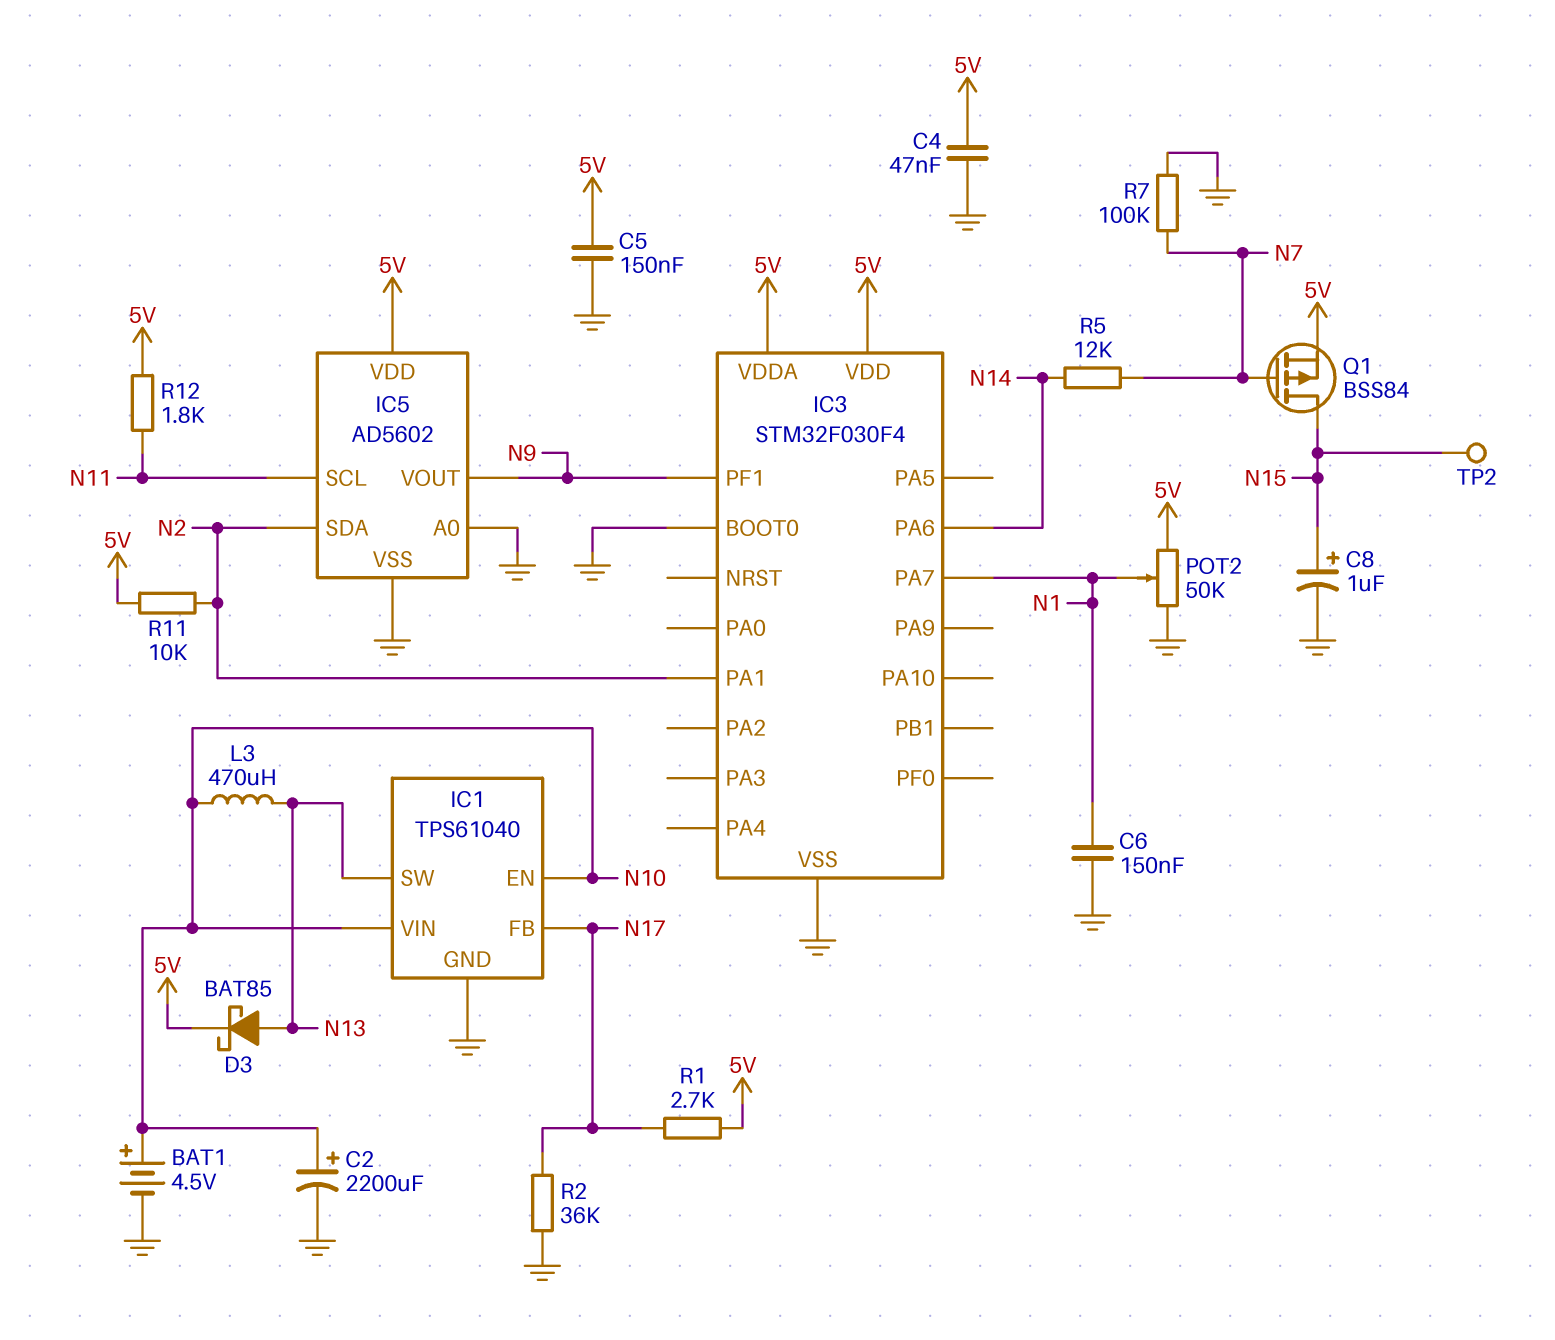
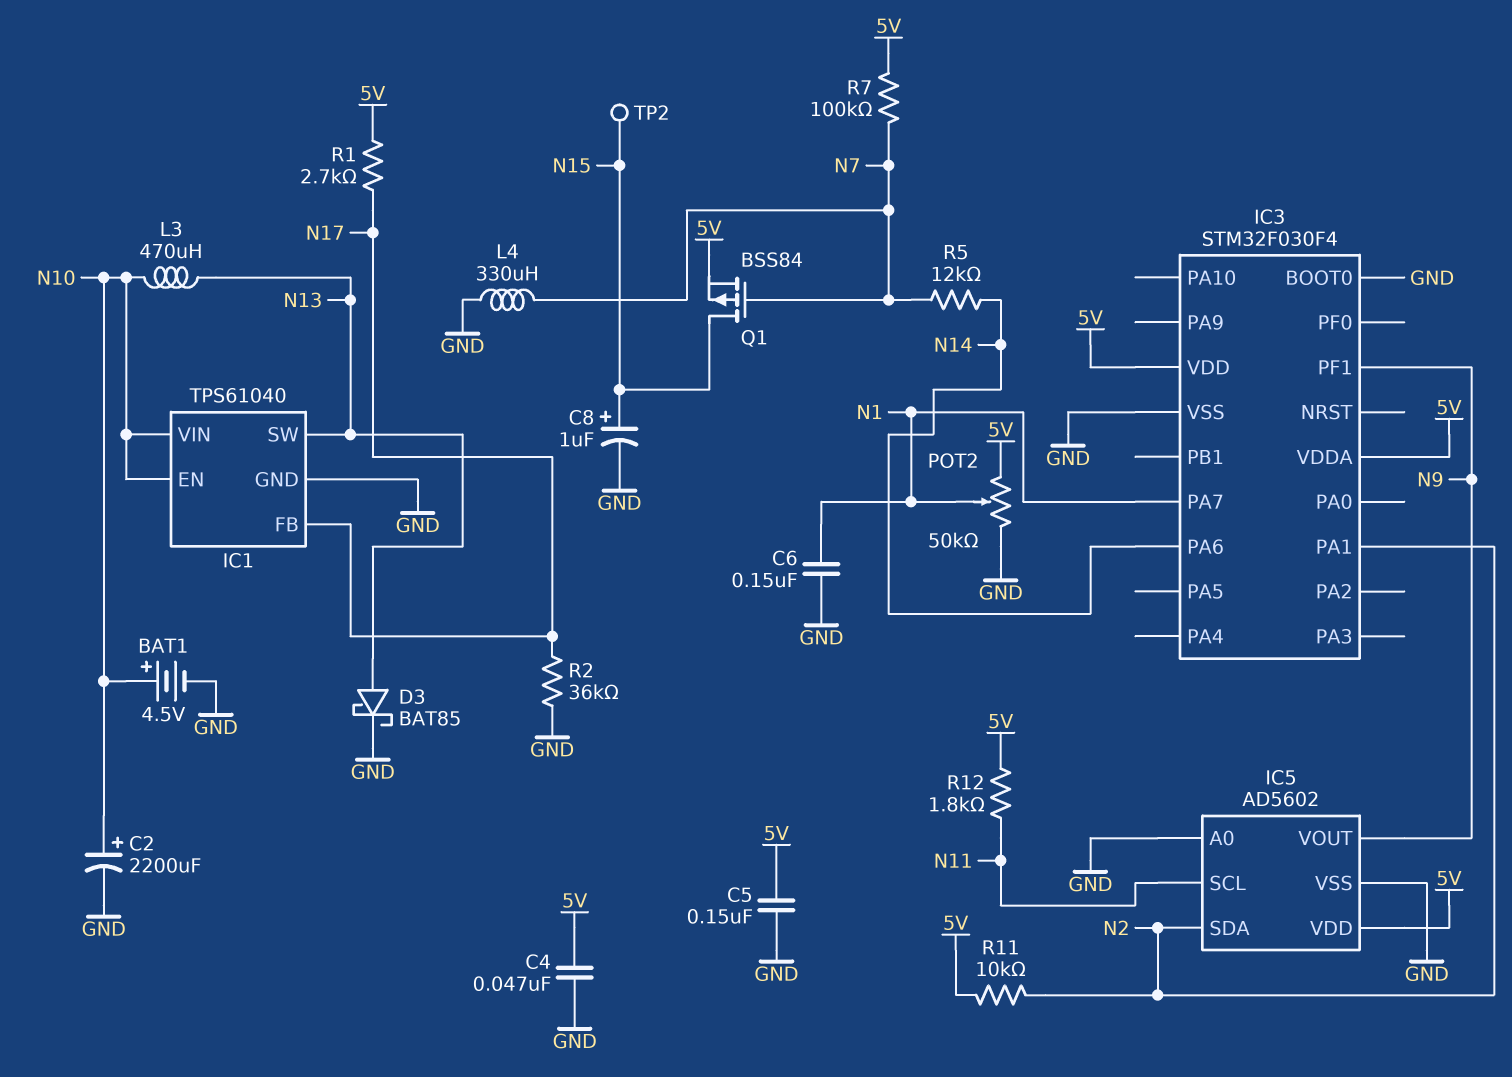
D3: schottky BAT85 (A N13, K 5V) -> schottky BAT85 (A N13, K GND)
L4: none -> 330uH (GND, N7)
R7: 100k (GND, N7) -> 100k (5V, N7)

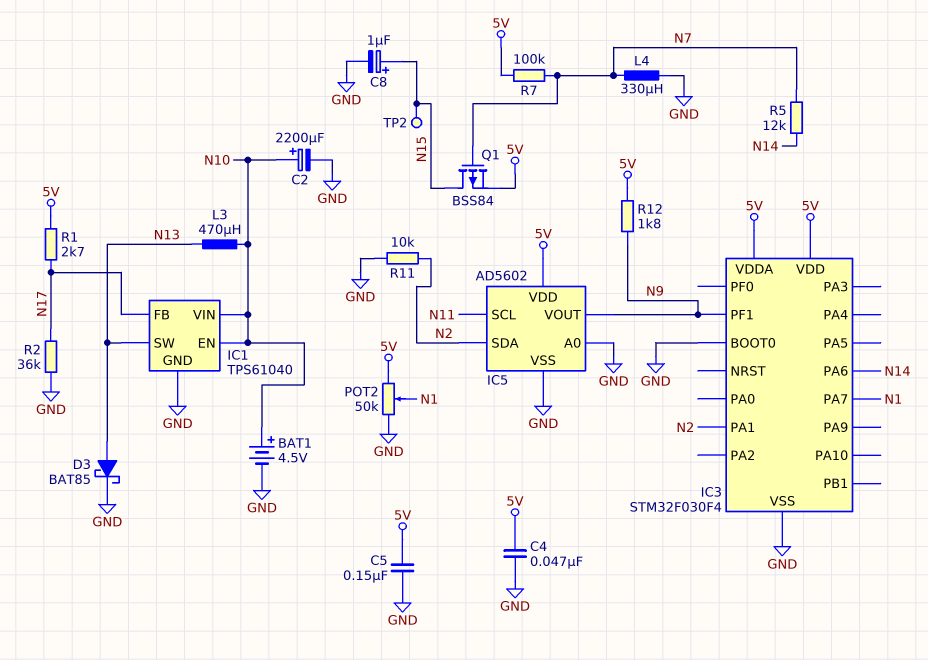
C6: 150nF (GND, N1) -> none
R11: 10k (5V, N2) -> 10k (GND, N2)
R12: 1.8k (5V, N11) -> 1.8k (5V, N9)

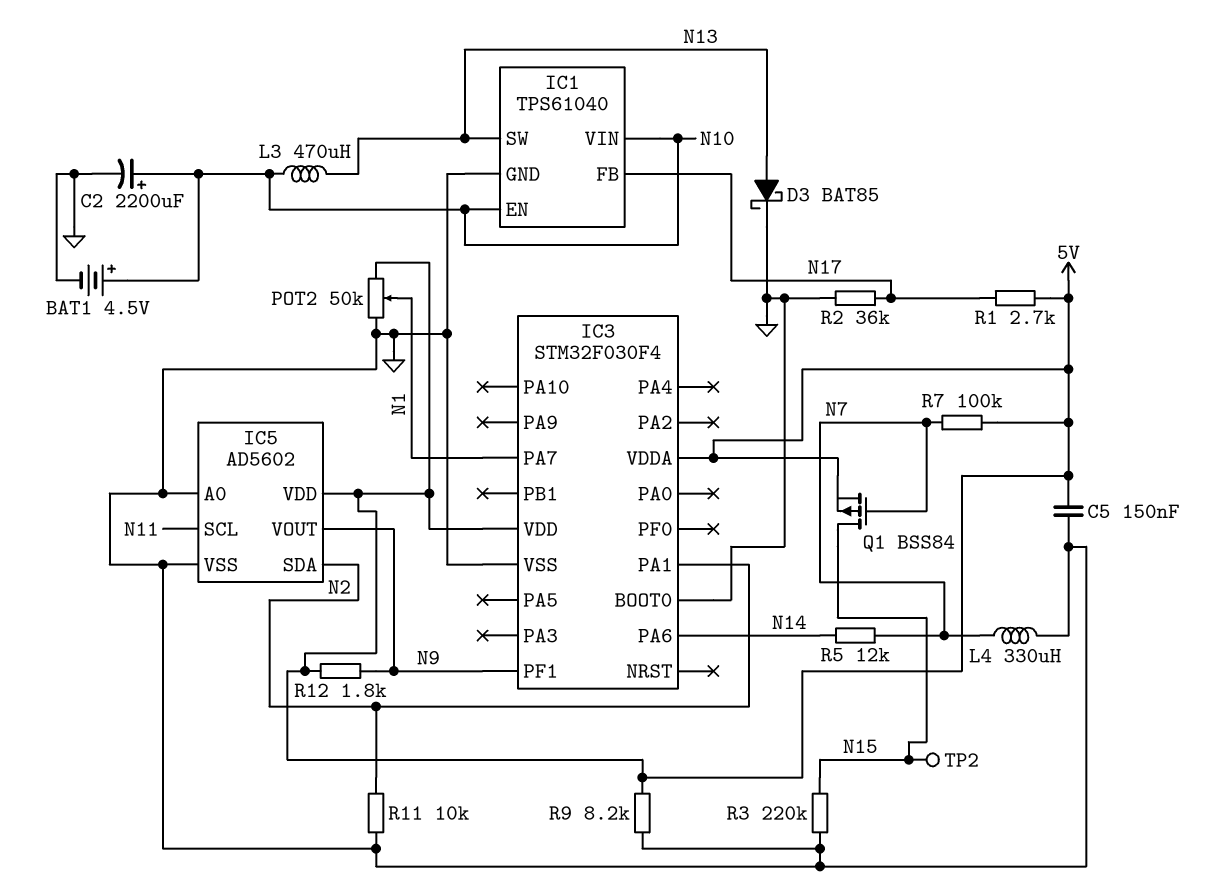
C4: 47nF (5V, GND) -> none
C8: 1uF (plus N15, minus GND) -> none
R3: none -> 220k (GND, N15)
R9: none -> 8.2k (5V, GND)

